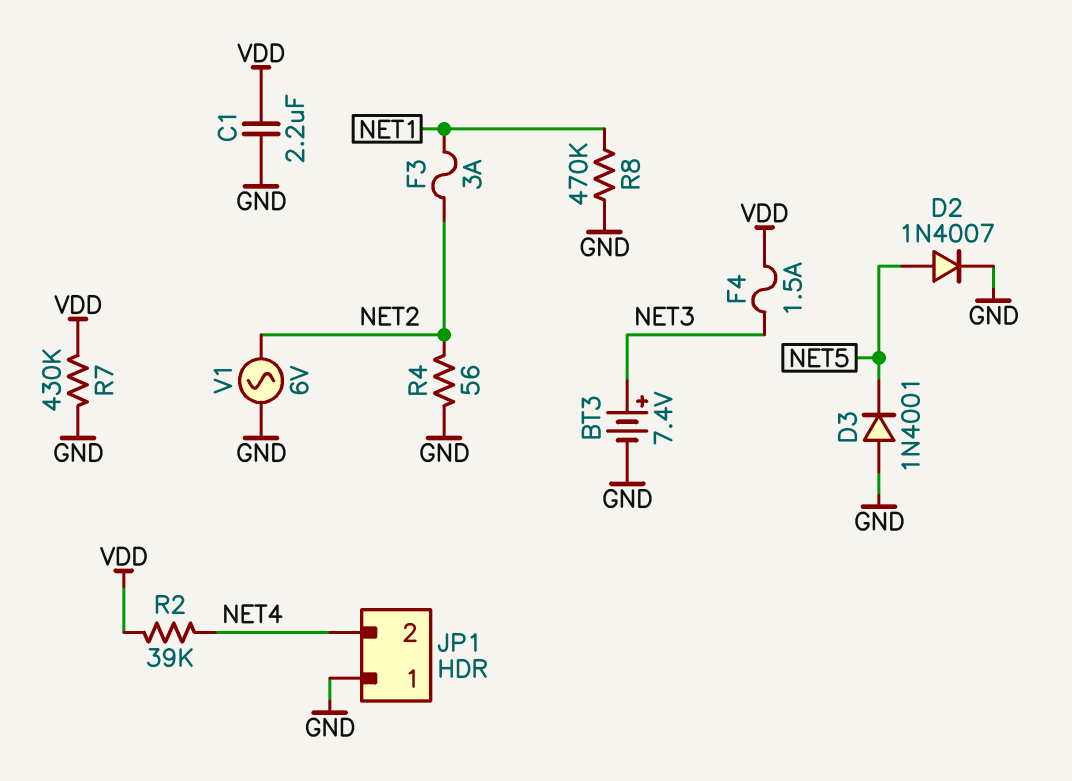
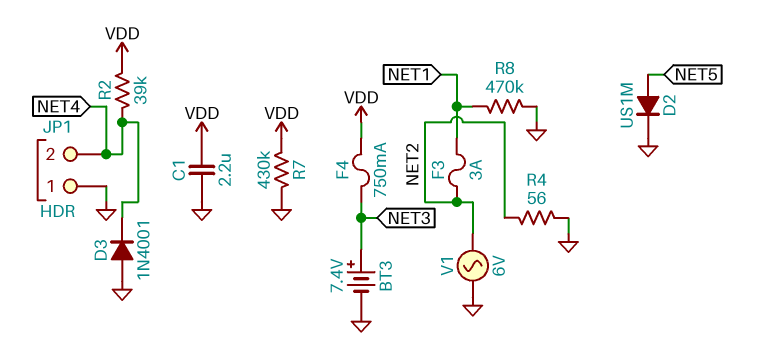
D2: diode 1N4007 (A NET5, K GND) -> diode US1M (A NET5, K GND)
D3: diode 1N4001 (A GND, K NET5) -> diode 1N4001 (A GND, K NET4)
F4: 1.5A (NET3, VDD) -> 750mA (NET3, VDD)

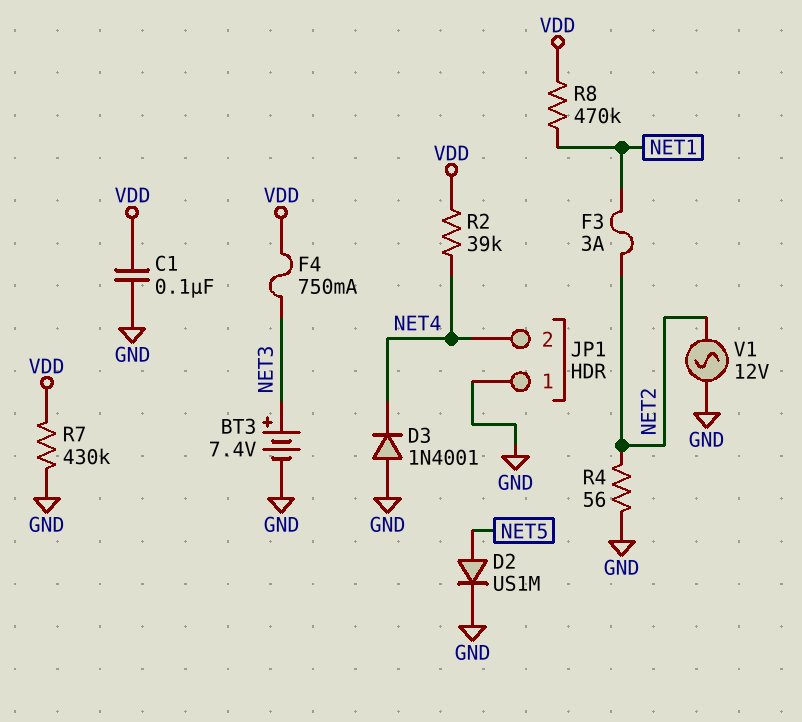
C1: 2.2uF (GND, VDD) -> 100nF (GND, VDD)
R8: 470k (GND, NET1) -> 470k (NET1, VDD)
V1: AC 6V (GND, NET2) -> AC 12V (GND, NET2)

